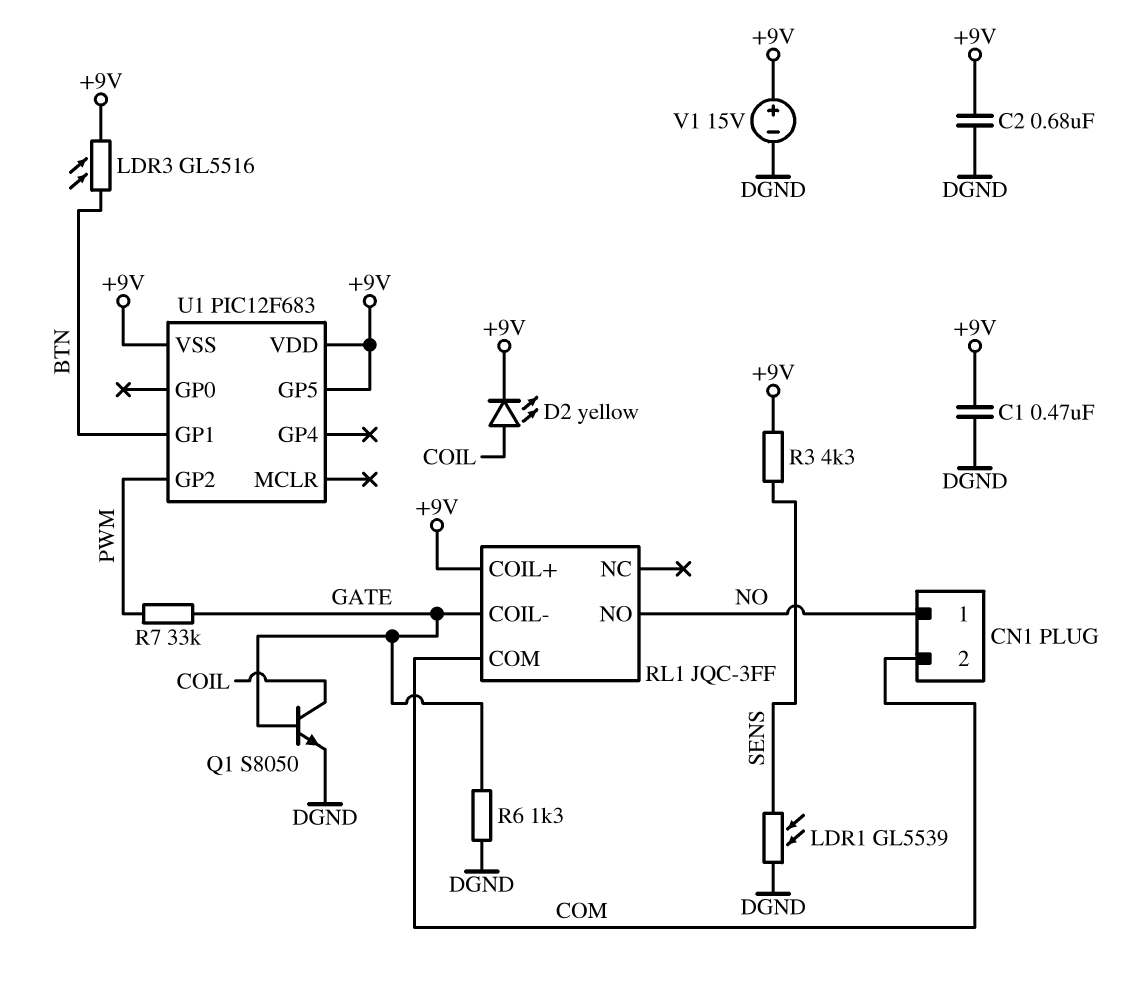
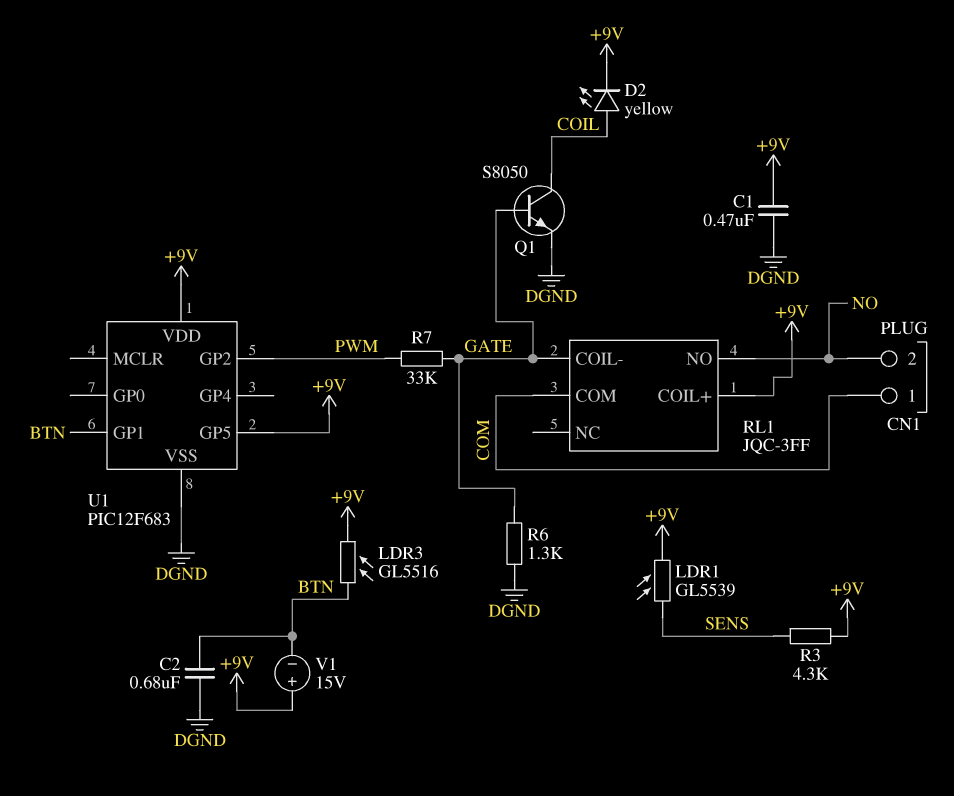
C2: 680nF (+9V, DGND) -> 680nF (BTN, DGND)
CN1 pin 1: NO -> COM
CN1 pin 2: COM -> NO
LDR1: GL5539 (DGND, SENS) -> GL5539 (+9V, SENS)
U1 pin VSS: +9V -> DGND
V1: 15V (plus +9V, minus DGND) -> 15V (plus +9V, minus BTN)

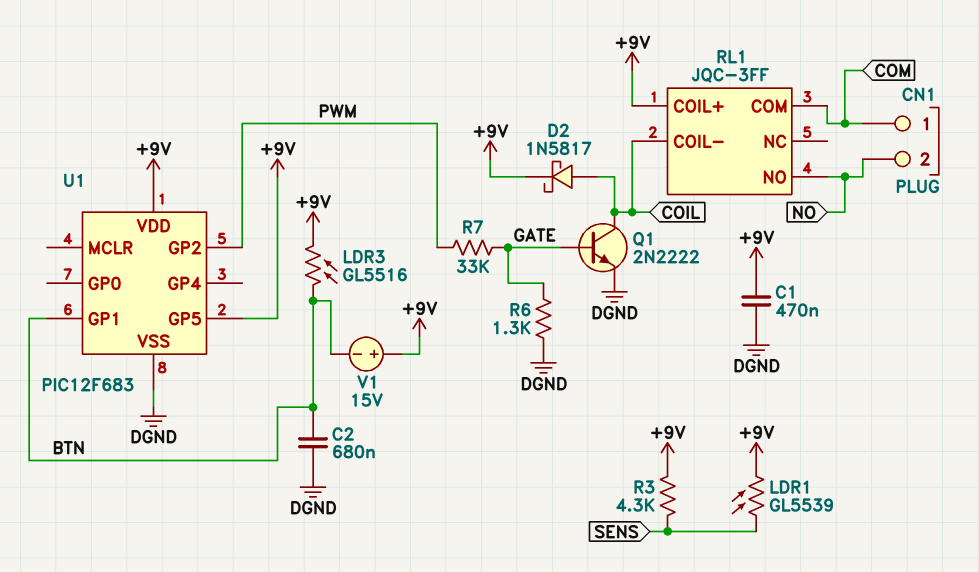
D2: LED yellow (A COIL, K +9V) -> schottky 1N5817 (A COIL, K +9V)
Q1: NPN S8050 (B GATE, C COIL, E DGND) -> NPN 2N2222 (B GATE, C COIL, E DGND)
RL1 pin COIL-: GATE -> COIL

